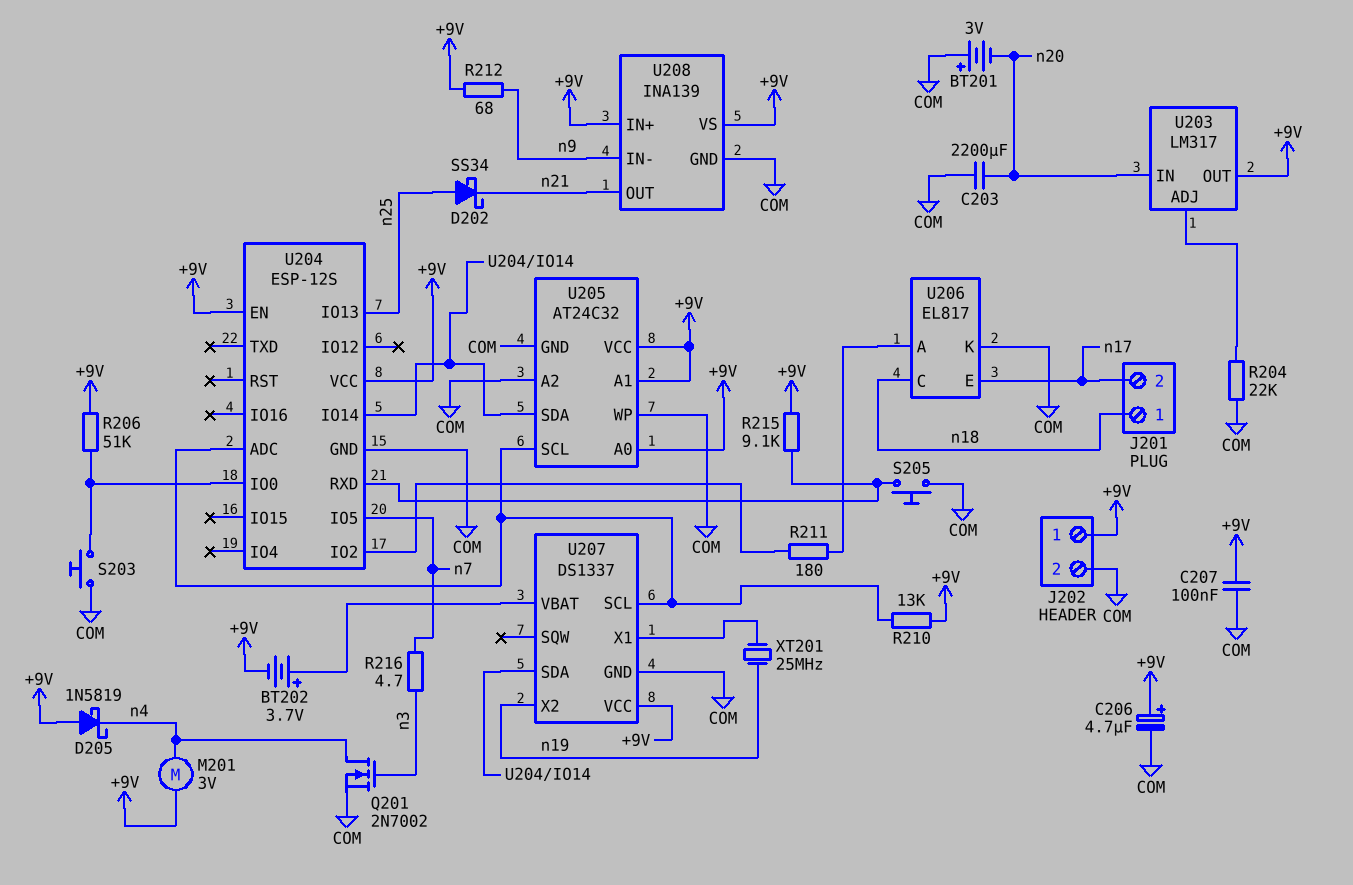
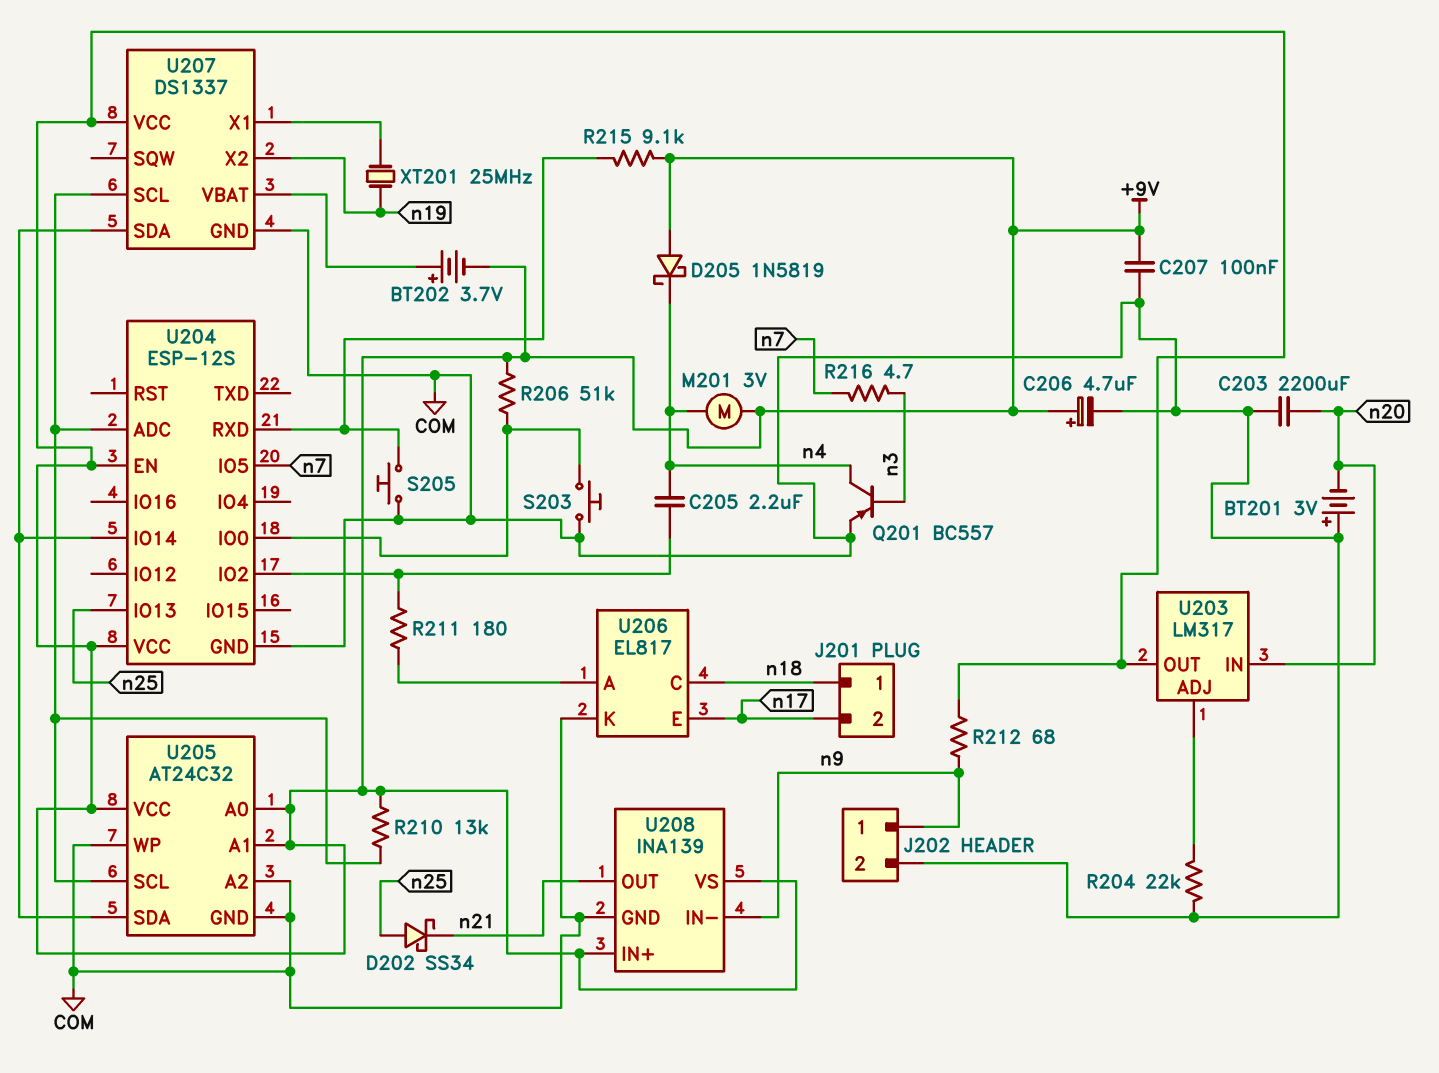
C205: none -> 2.2uF (U204/IO2, n4)
J202 pin 1: +9V -> n9
Q201: NMOS 2N7002 (G n3, D n4, S COM) -> PNP BC557 (B n3, C n4, E COM)

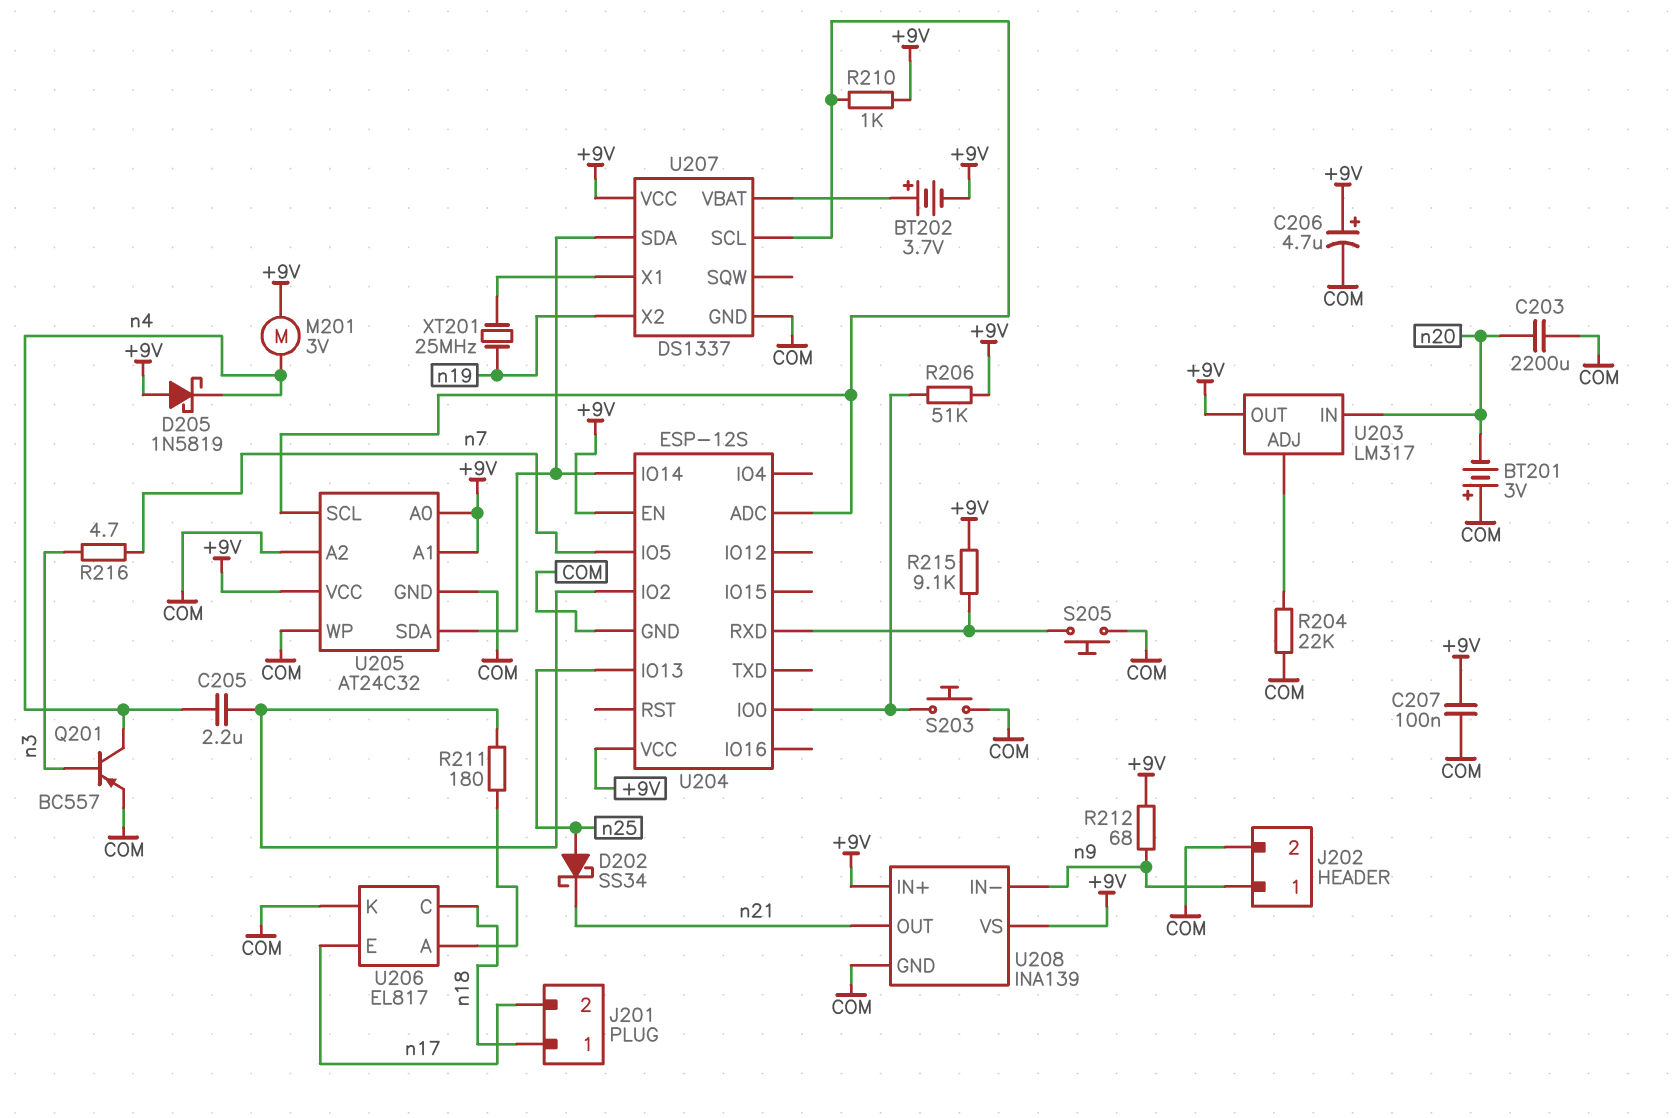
R210: 13k (+9V, U204/ADC) -> 1k (+9V, U204/ADC)

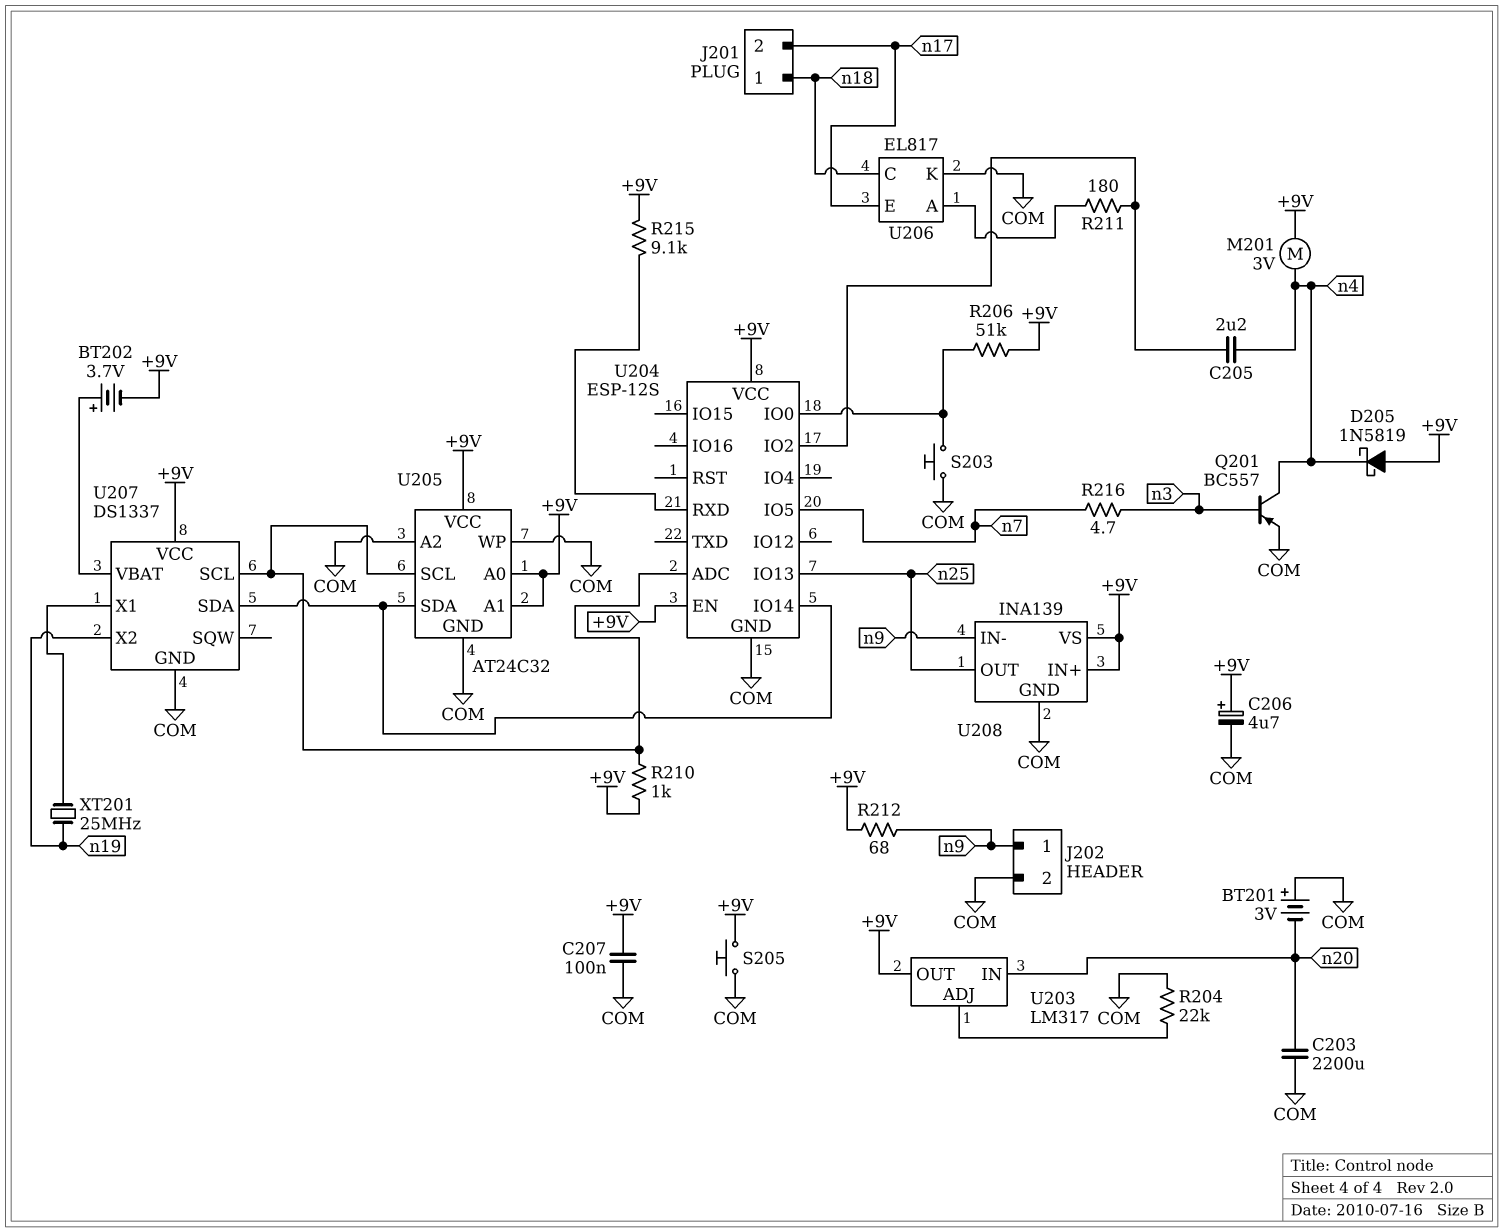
D202: schottky SS34 (A n25, K n21) -> none
S205: button (COM, U204/RXD) -> button (+9V, COM)
U208 pin OUT: n21 -> n25

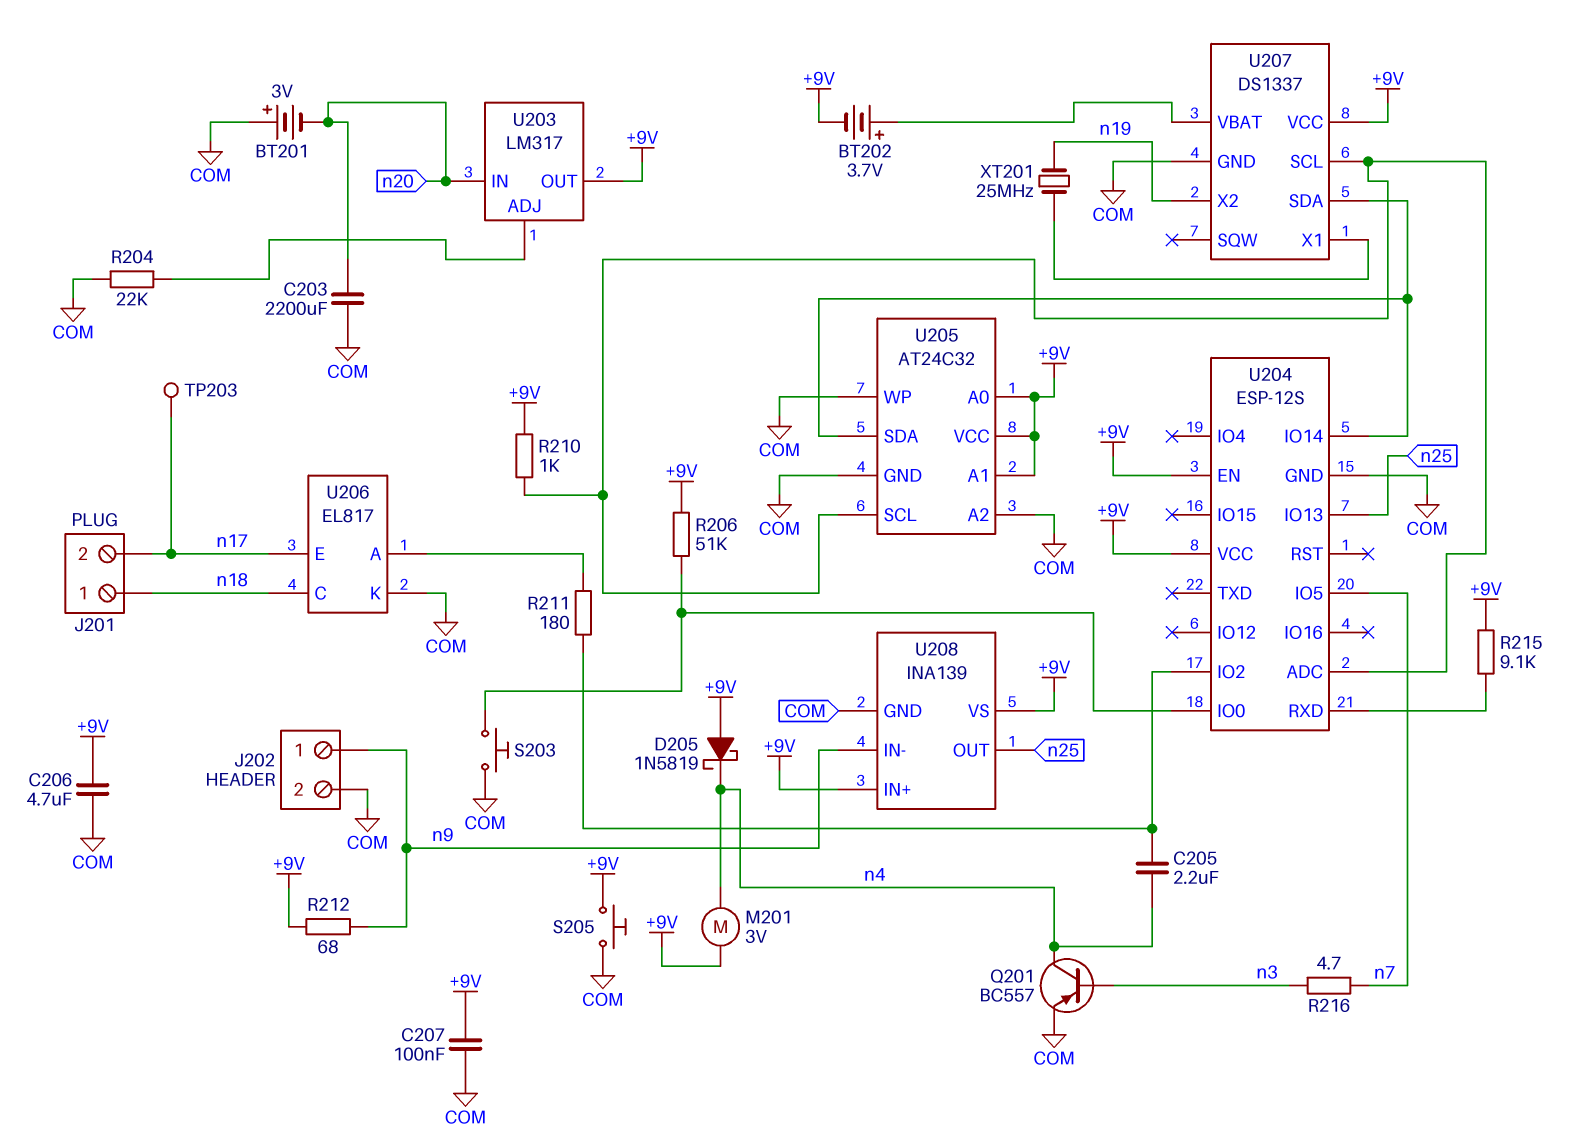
C206: 4.7uF (plus +9V, minus COM) -> 4.7uF (+9V, COM)
TP203: none -> test point (n17)

